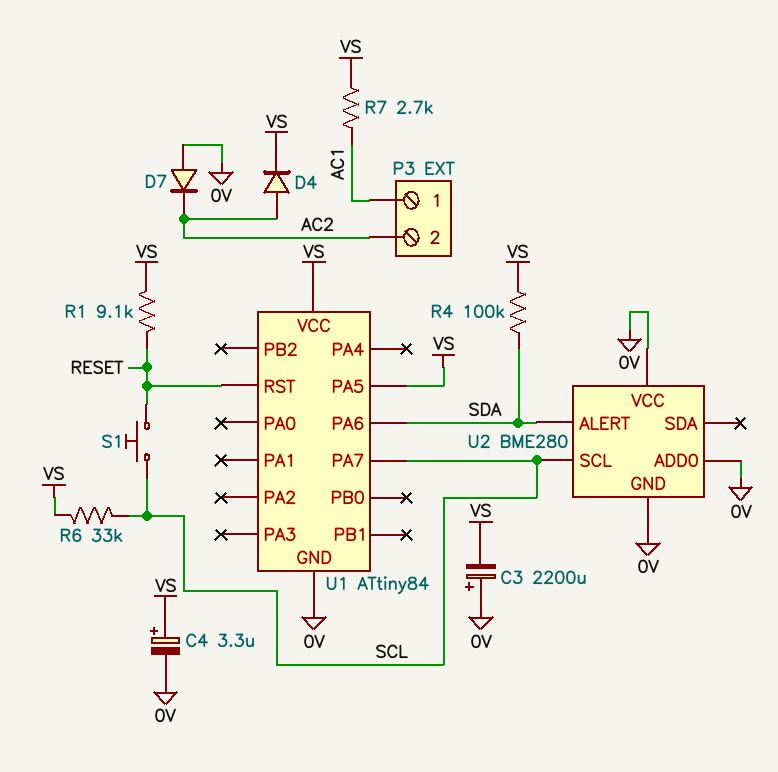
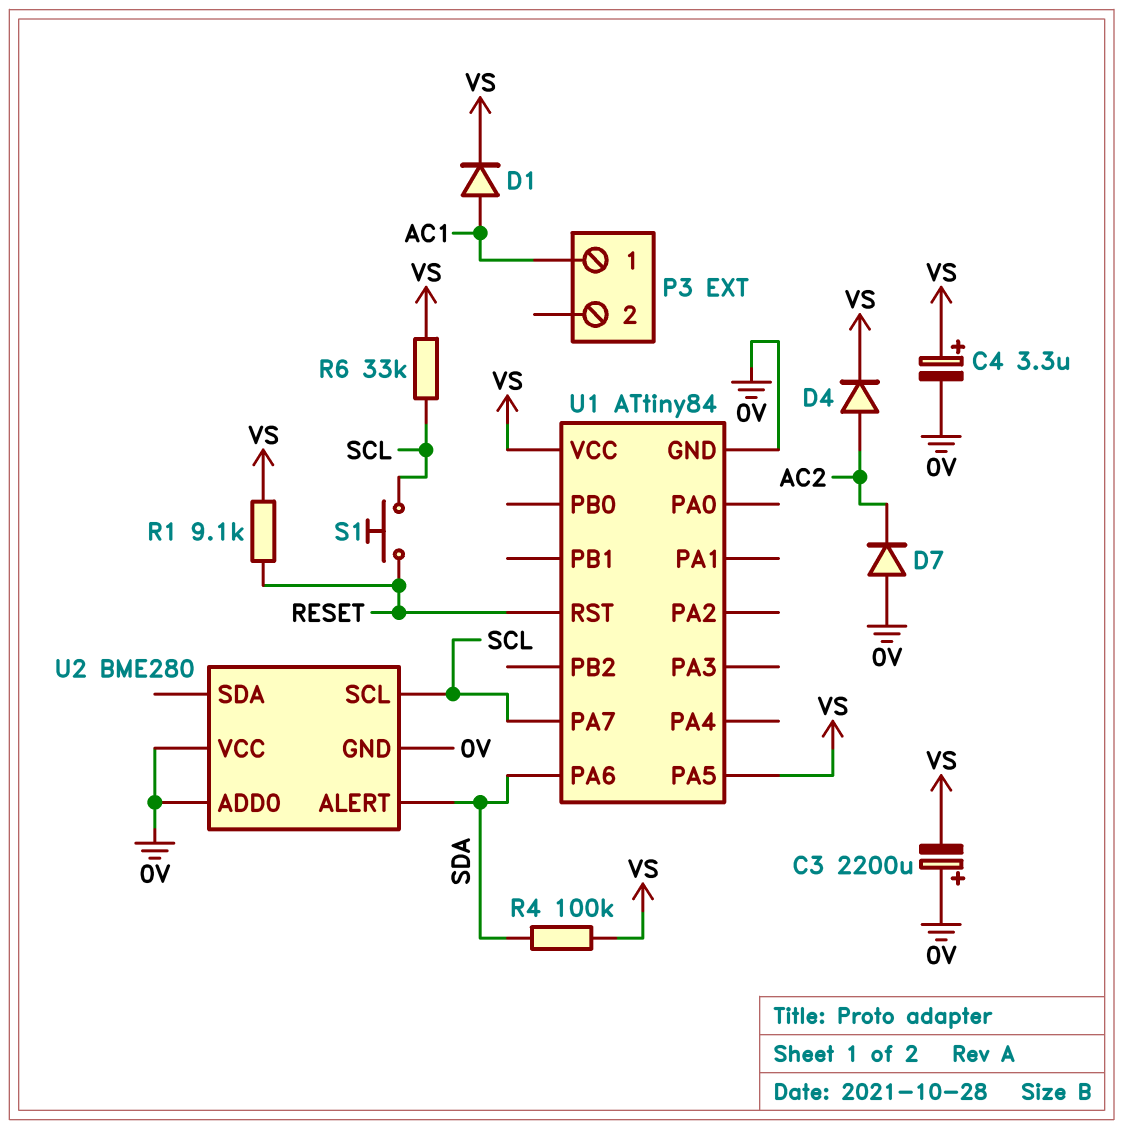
D1: none -> diode (A AC1, K VS)
P3 pin 2: AC2 -> none
R7: 2.7k (AC1, VS) -> none

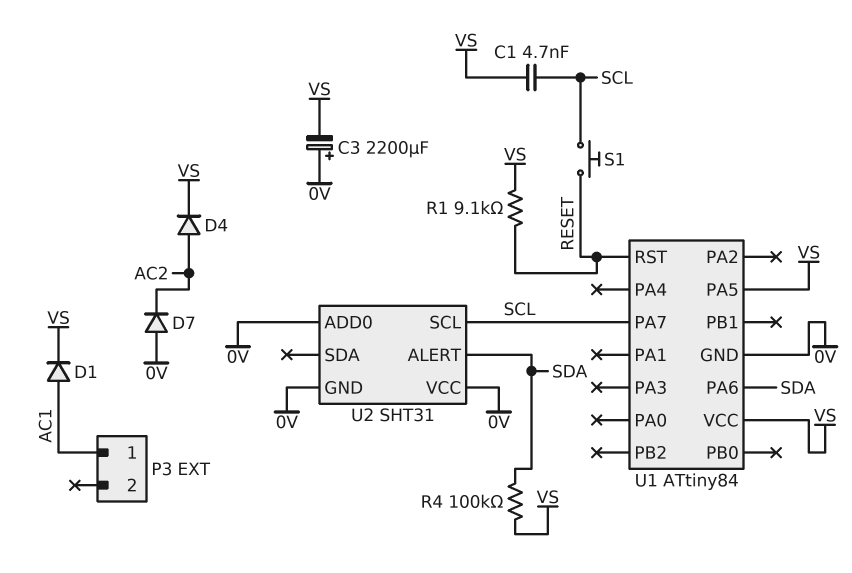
C1: none -> 4.7nF (SCL, VS)
C4: 3.3uF (plus VS, minus 0V) -> none
R6: 33k (SCL, VS) -> none
U2: BME280 -> SHT31

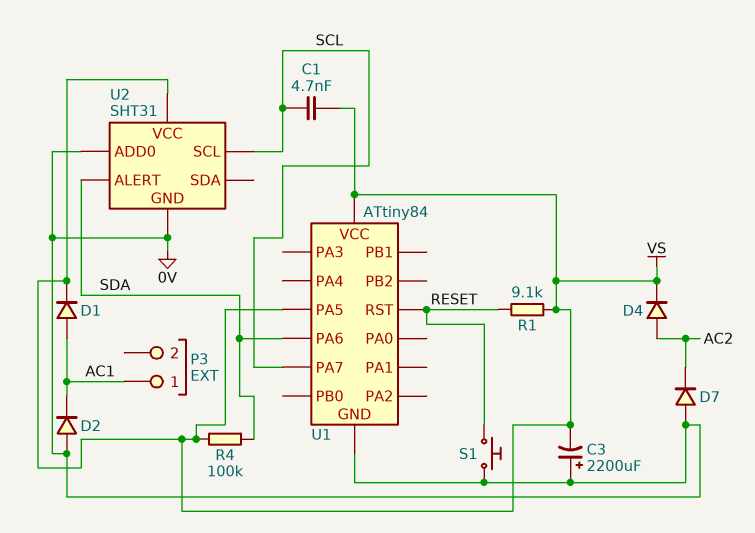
D2: none -> diode (A 0V, K AC1)
S1: button (RESET, SCL) -> button (0V, RESET)
U2 pin VCC: 0V -> VS

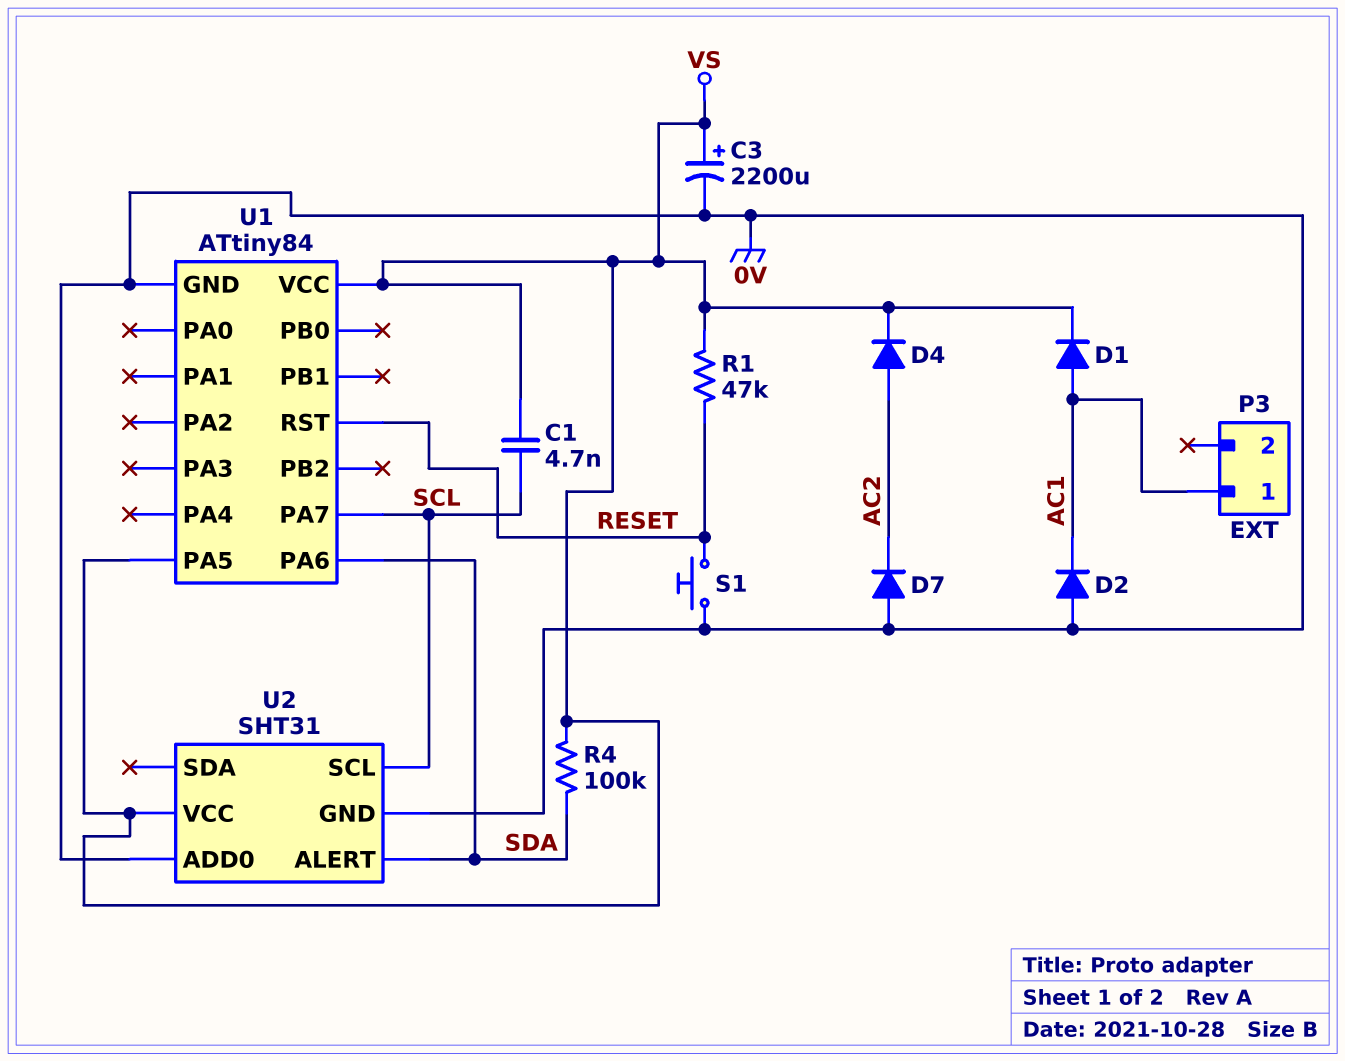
C3: 2200uF (plus 0V, minus VS) -> 2200uF (plus VS, minus 0V)
R1: 9.1k (RESET, VS) -> 47k (RESET, VS)

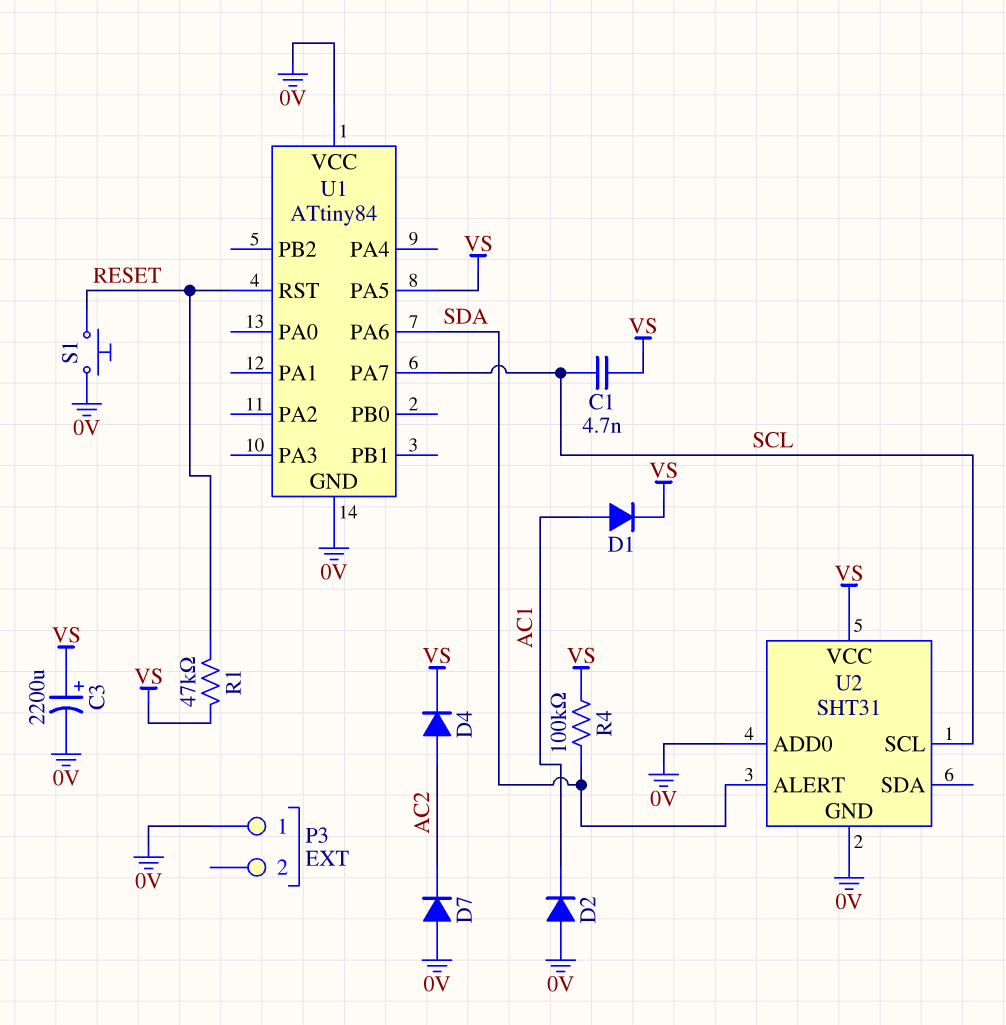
P3 pin 1: AC1 -> 0V
U1 pin VCC: VS -> 0V

